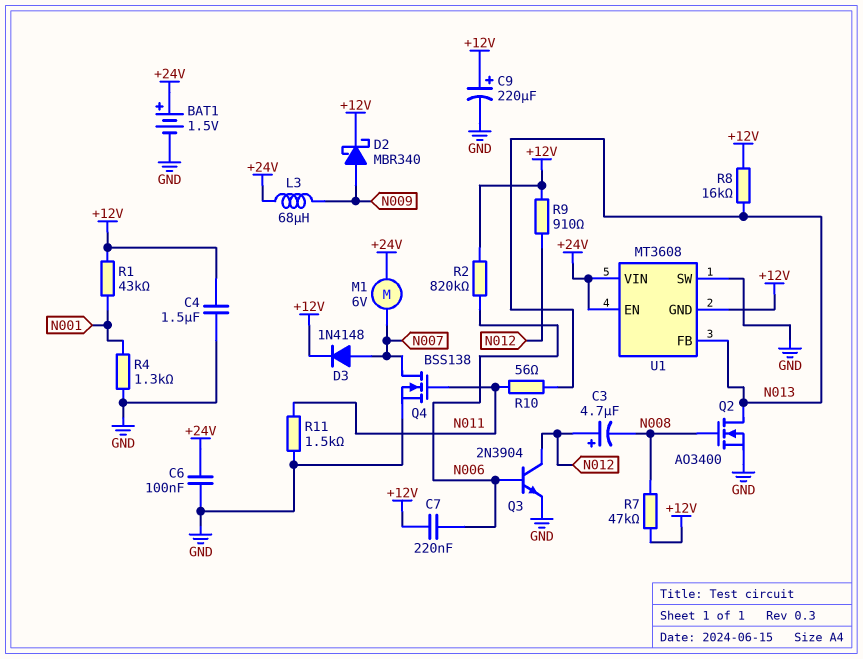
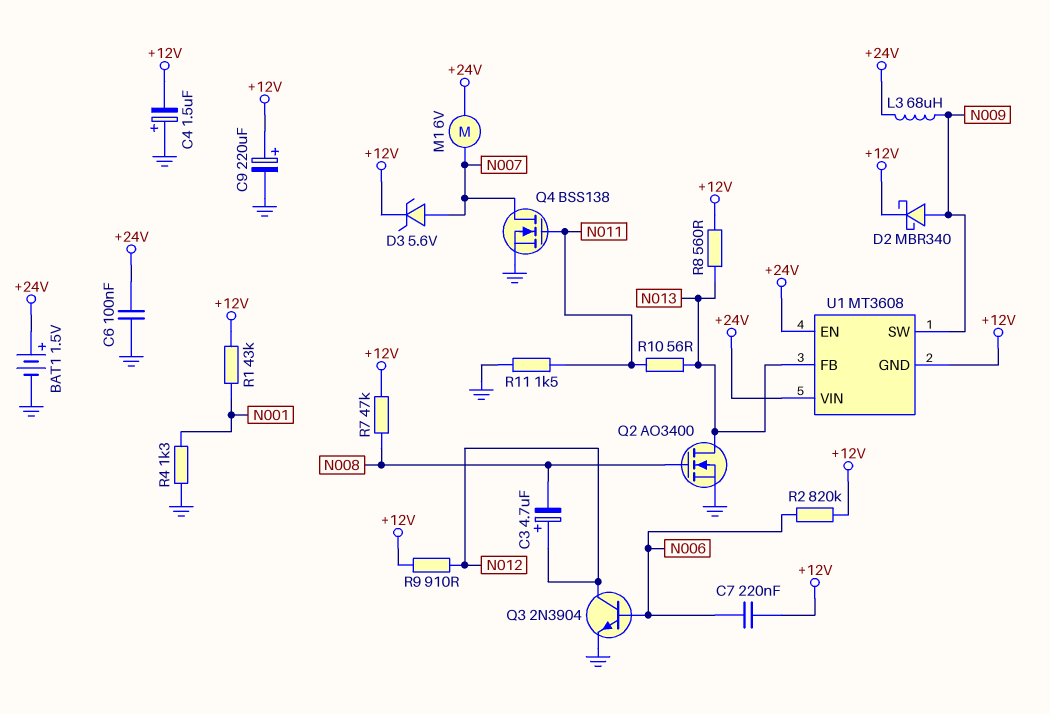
C4: 1.5uF (+12V, GND) -> 1.5uF (plus GND, minus +12V)
D3: diode 1N4148 (A N007, K +12V) -> zener 5.6V (A N007, K +12V)
R8: 16k (+12V, N013) -> 560 (+12V, N013)
U1 pin SW: GND -> N009

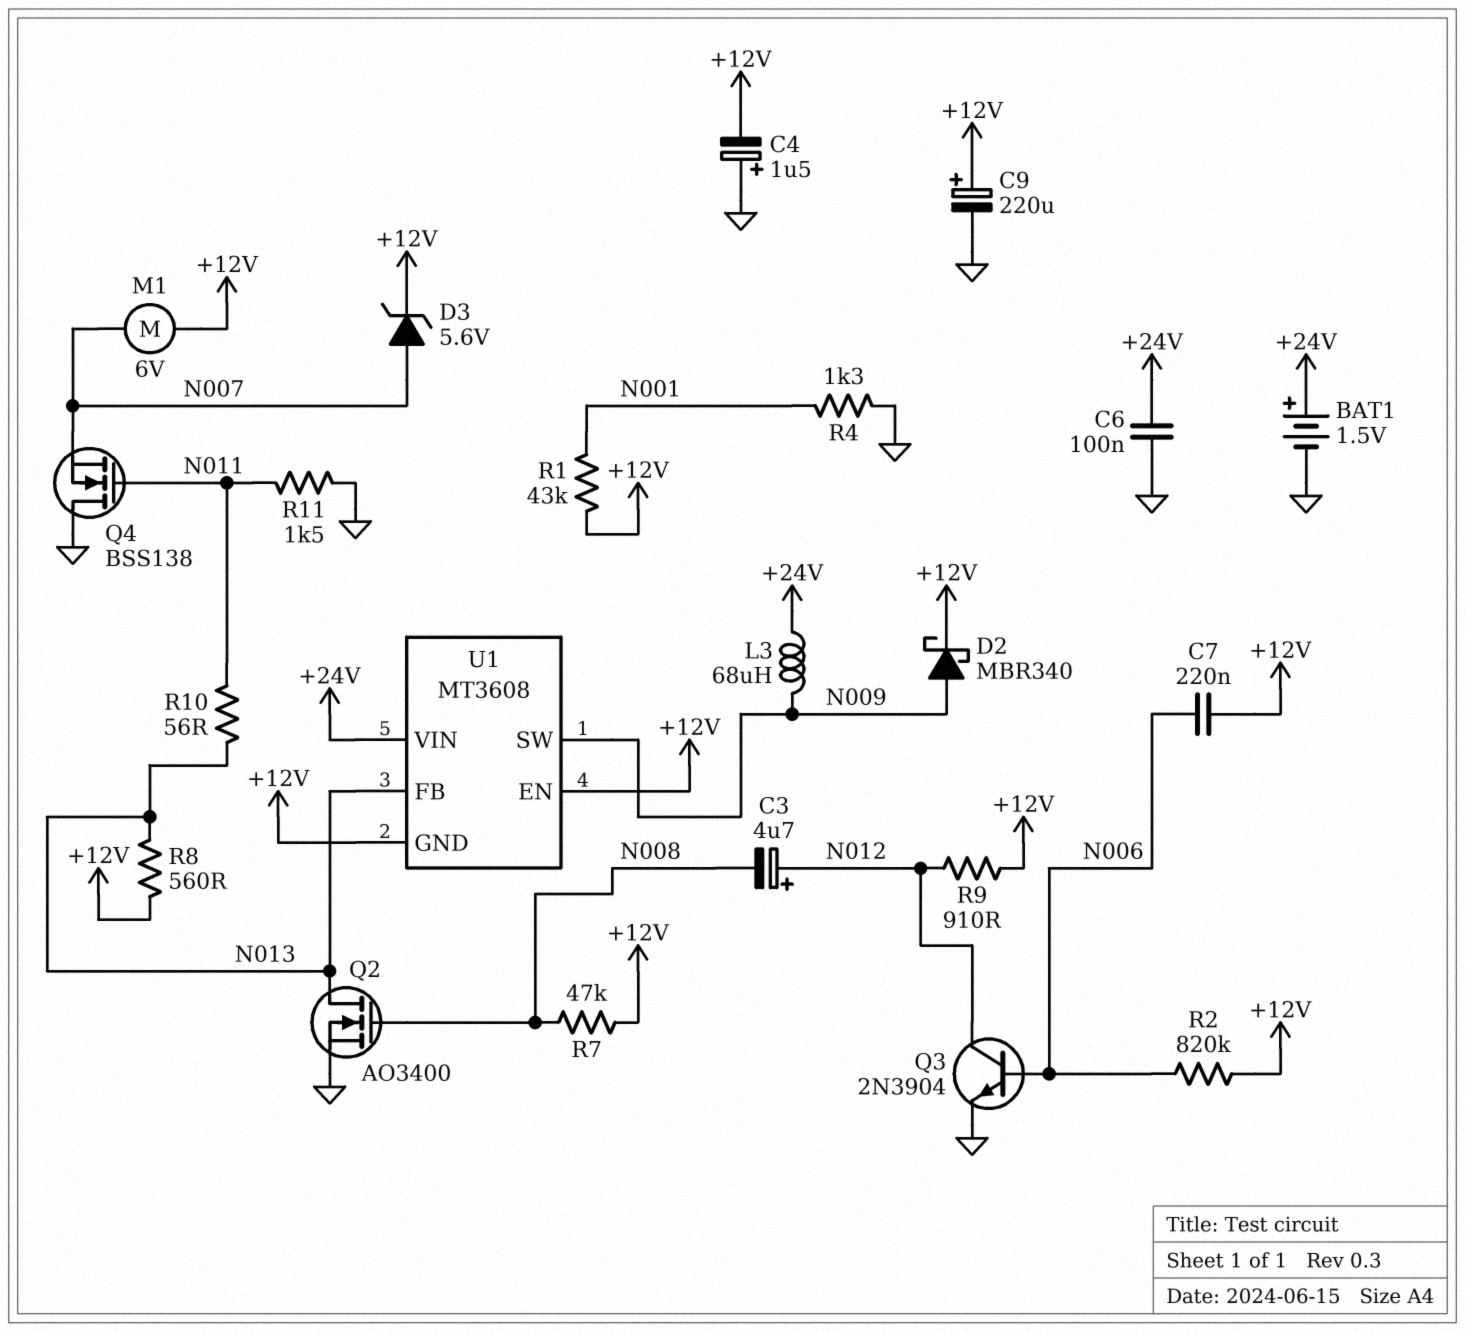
M1: motor 6V (+24V, N007) -> motor 6V (+12V, N007)
Q4: NMOS BSS138 (G N011, D N007, S GND) -> NMOS BSS138 (G N011, D GND, S N007)
U1 pin EN: +24V -> +12V

